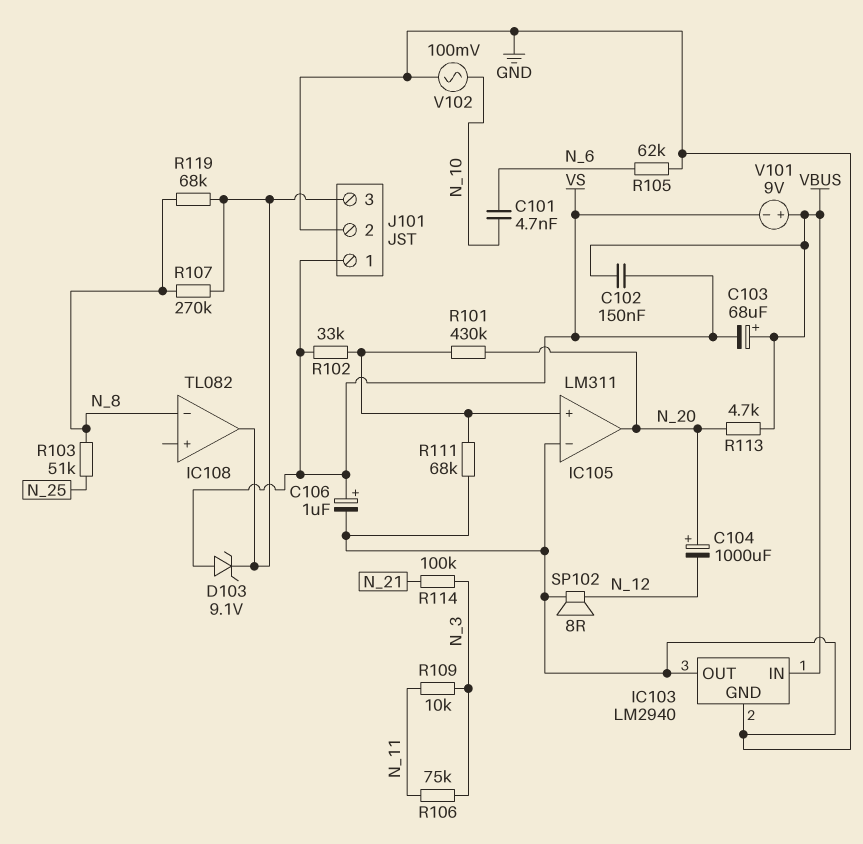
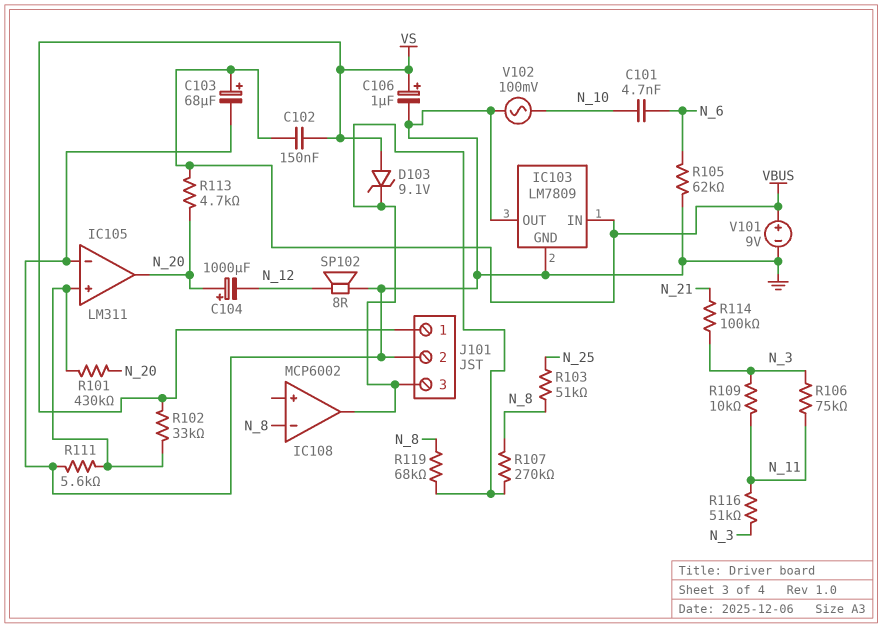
C103: 68uF (plus VBUS, minus VS) -> 68uF (plus VBUS, minus GND)
IC103: LM2940 -> LM7809
IC108: TL082 -> MCP6002
R111: 68k (GND, IC105/in+) -> 5.6k (GND, IC105/in+)
R116: none -> 51k (N_3, N_11)
V101: 9V (plus VBUS, minus VS) -> 9V (plus VBUS, minus GND)

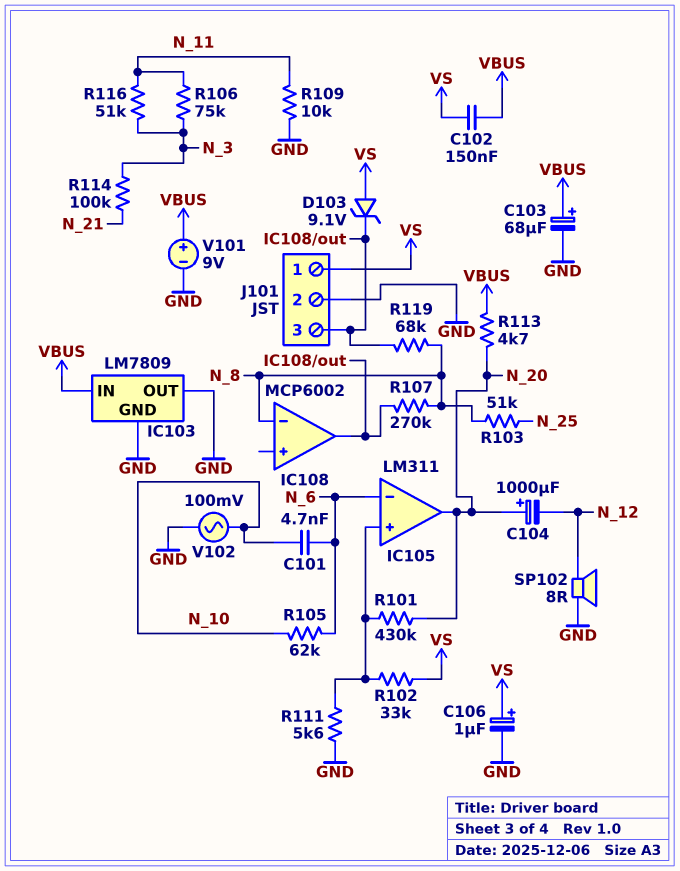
IC105 pin in-: GND -> N_6
R105: 62k (GND, N_6) -> 62k (N_6, N_10)
R109: 10k (N_3, N_11) -> 10k (GND, N_11)

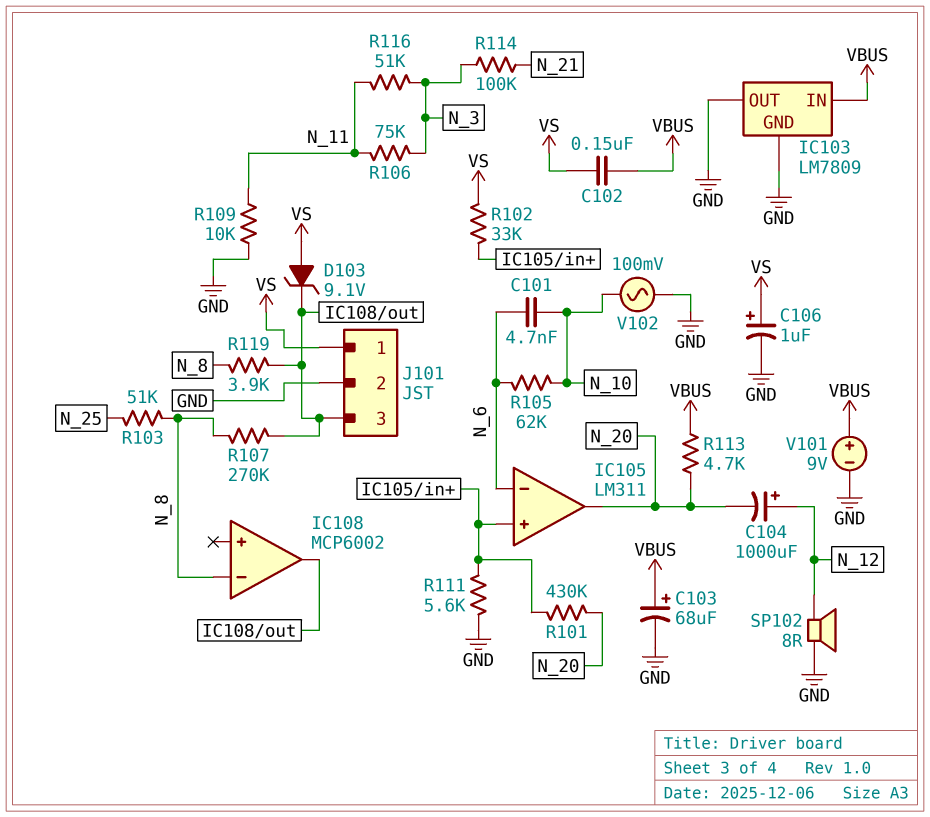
C104: 1000uF (plus N_20, minus N_12) -> 1000uF (plus N_12, minus N_20)
R119: 68k (IC108/out, N_8) -> 3.9k (IC108/out, N_8)

